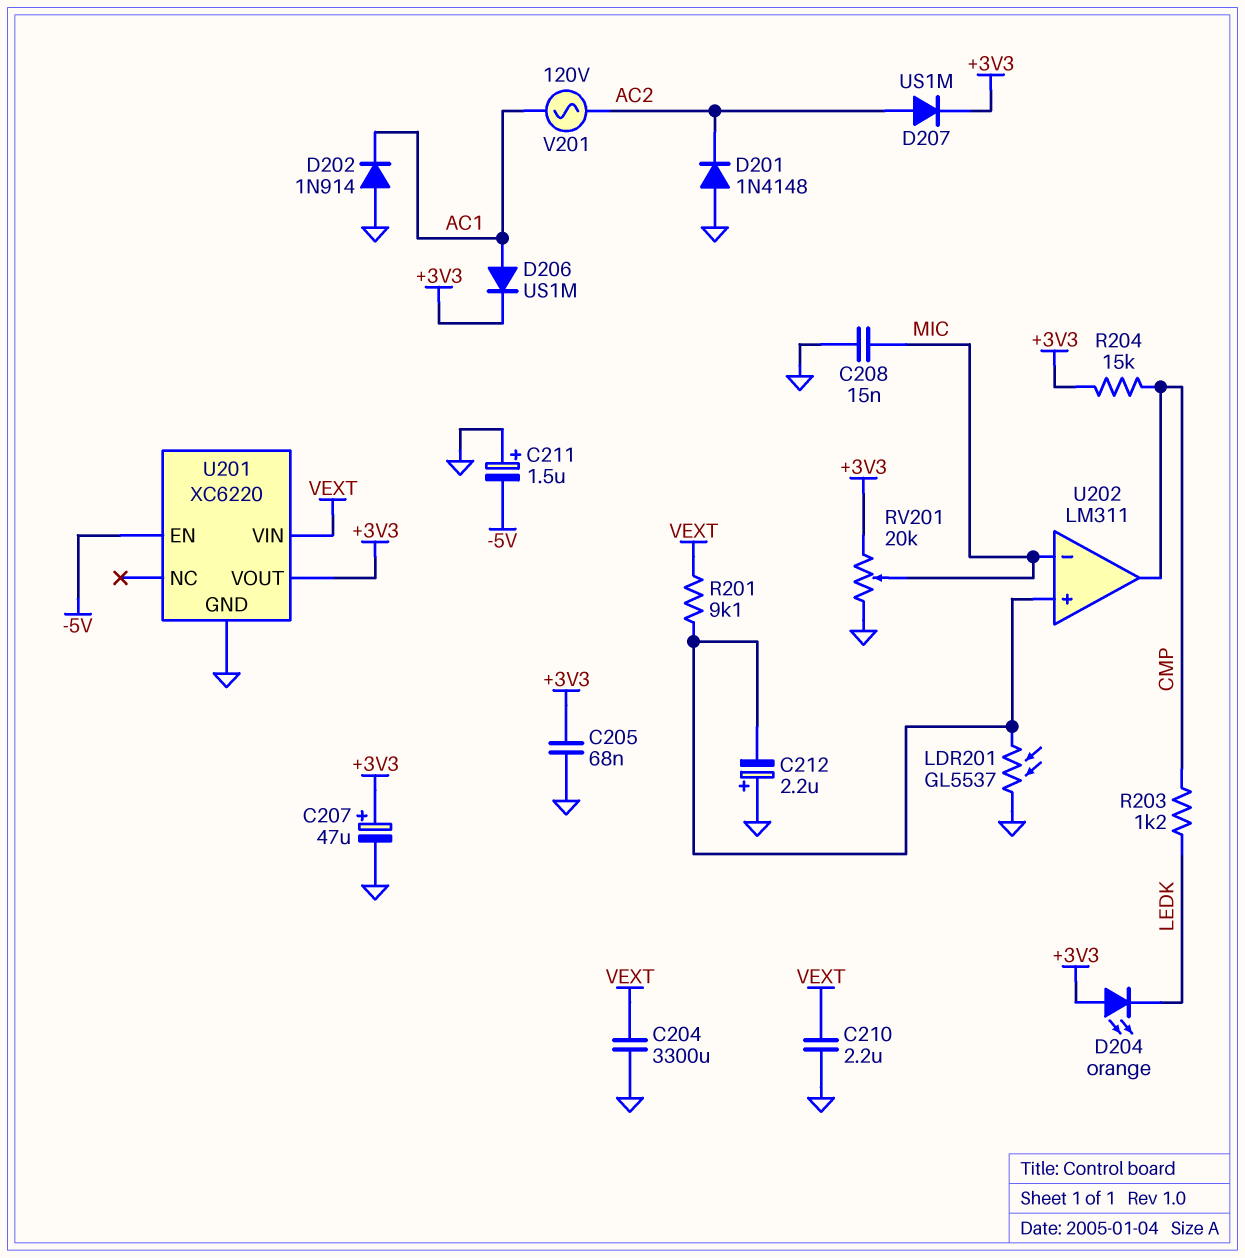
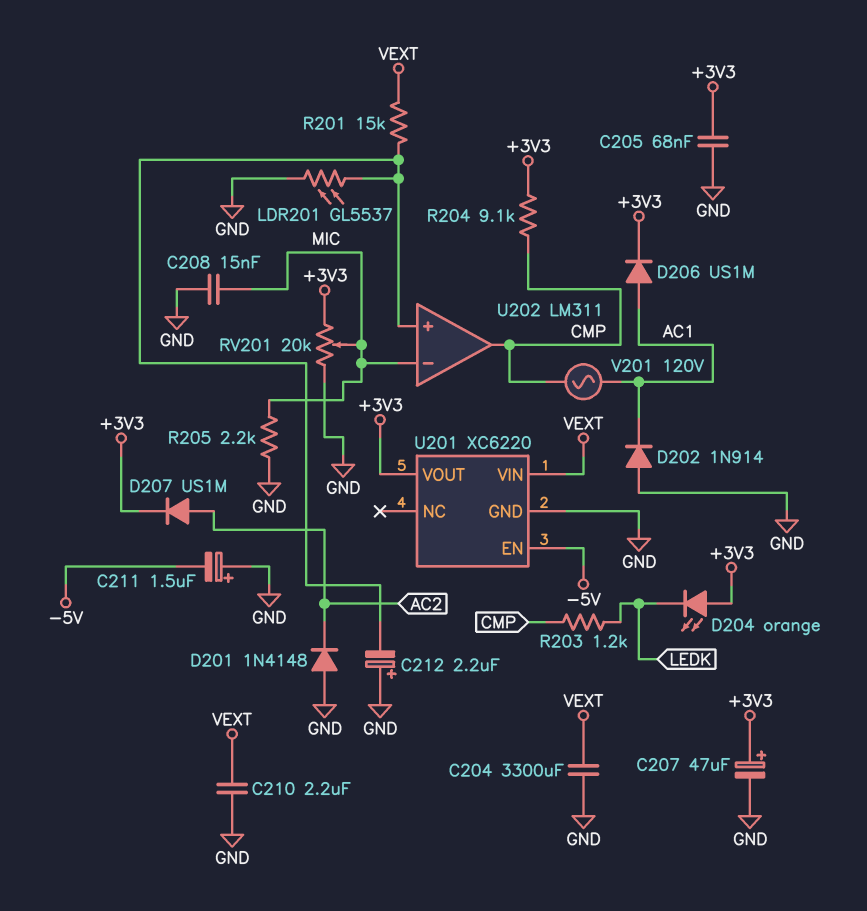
R201: 9.1k (U202/in+, VEXT) -> 15k (U202/in+, VEXT)
R204: 15k (+3V3, CMP) -> 9.1k (+3V3, CMP)
R205: none -> 2.2k (GND, MIC)
V201: AC 120V (AC1, AC2) -> AC 120V (AC1, CMP)

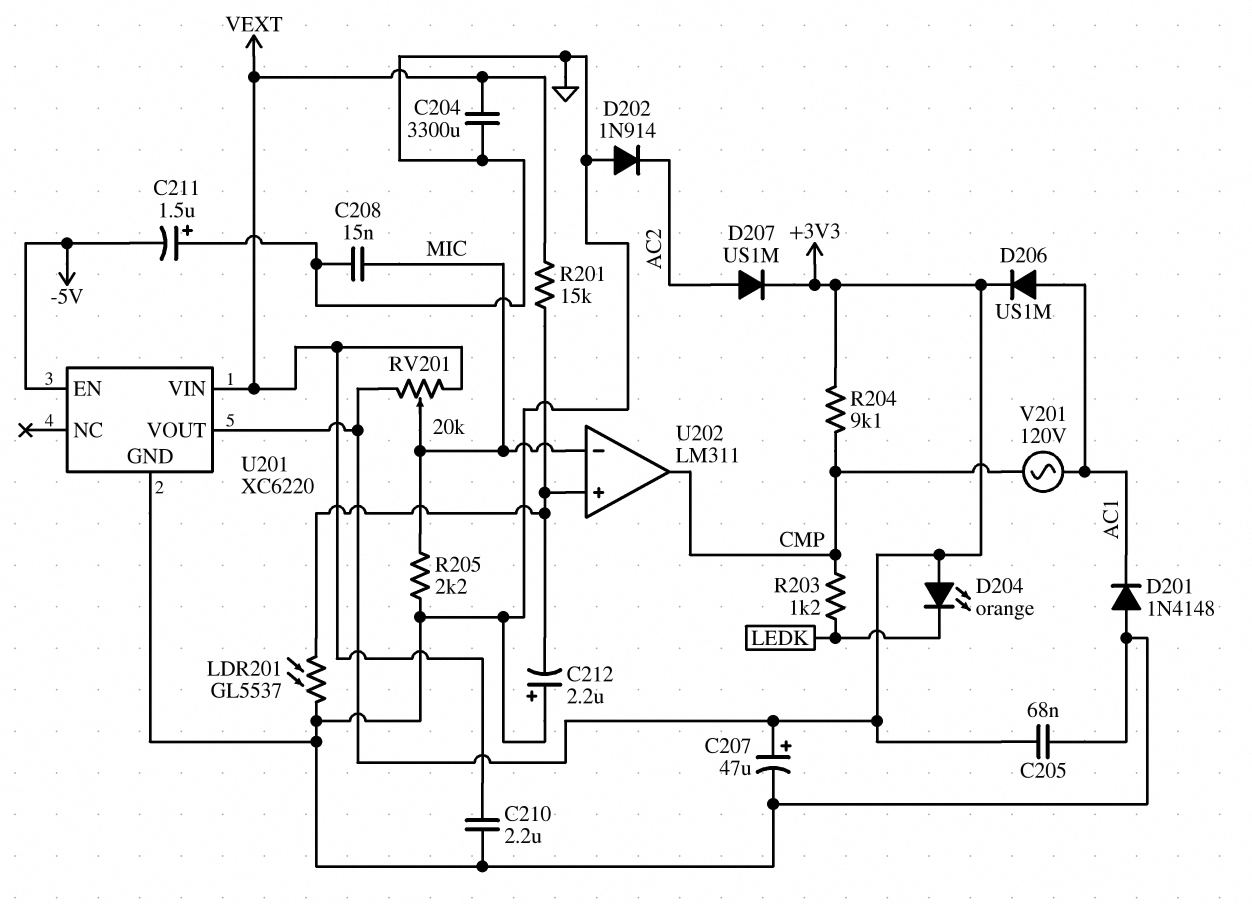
D201: diode 1N4148 (A GND, K AC2) -> diode 1N4148 (A GND, K AC1)
D202: diode 1N914 (A GND, K AC1) -> diode 1N914 (A GND, K AC2)
RV201: 20k (+3V3, GND, wiper MIC) -> 20k (+3V3, VEXT, wiper MIC)

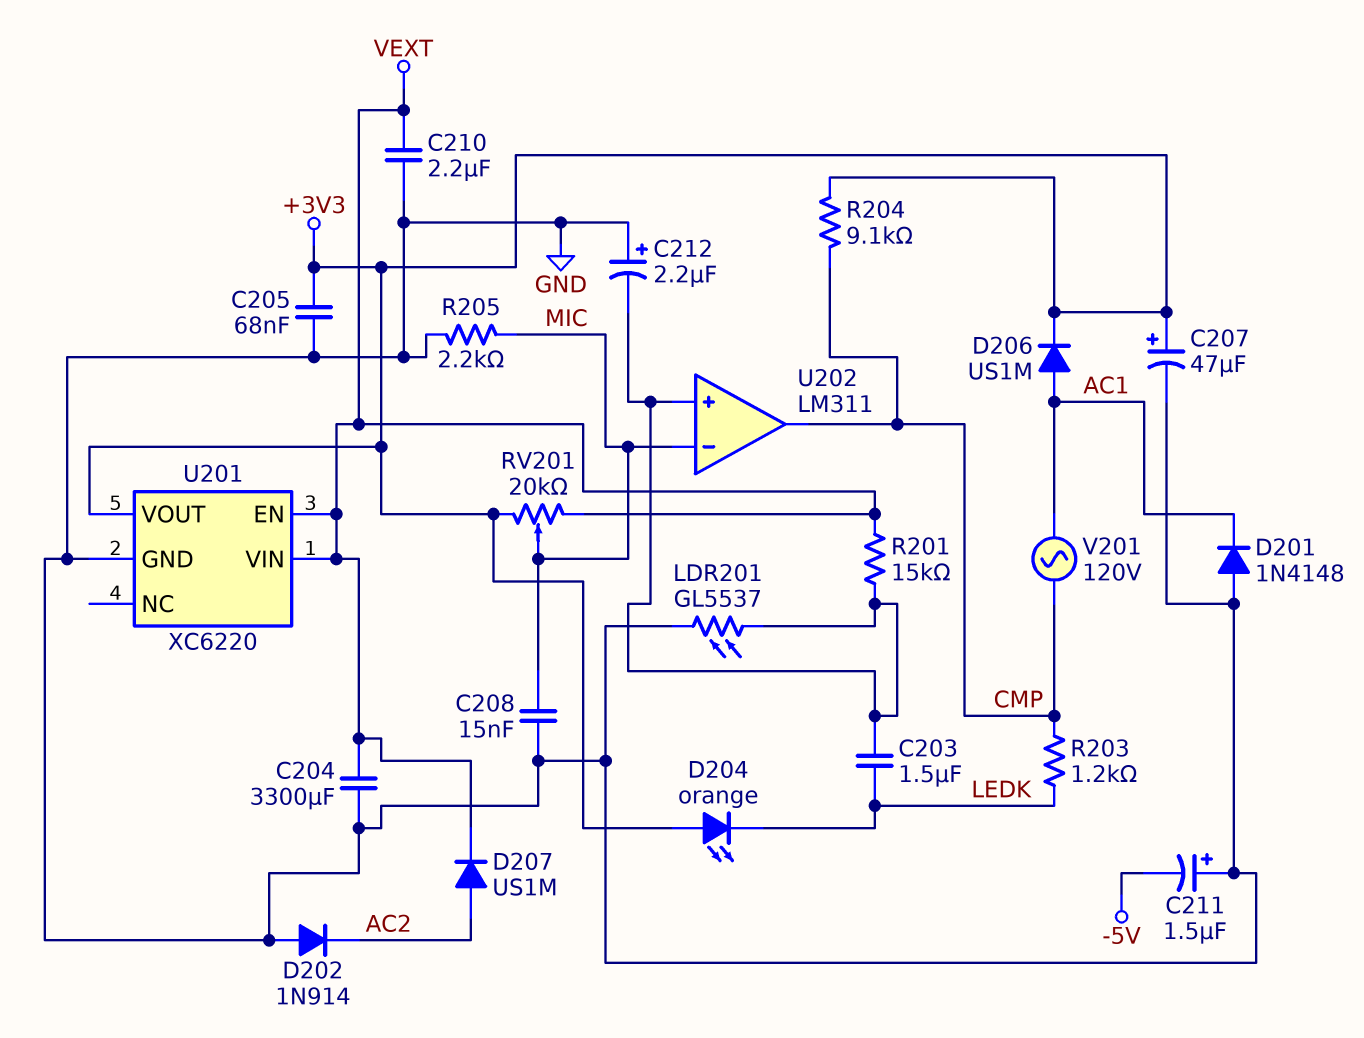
C203: none -> 1.5uF (LEDK, U202/in+)
D207: diode US1M (A AC2, K +3V3) -> diode US1M (A AC2, K VEXT)
U201 pin EN: -5V -> VEXT

